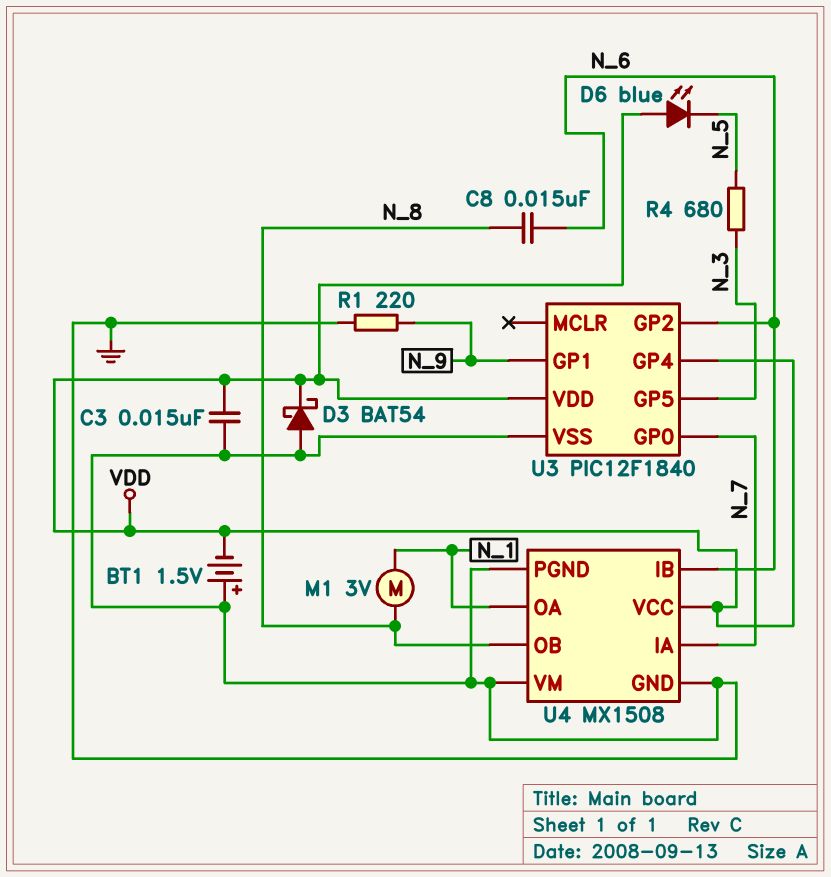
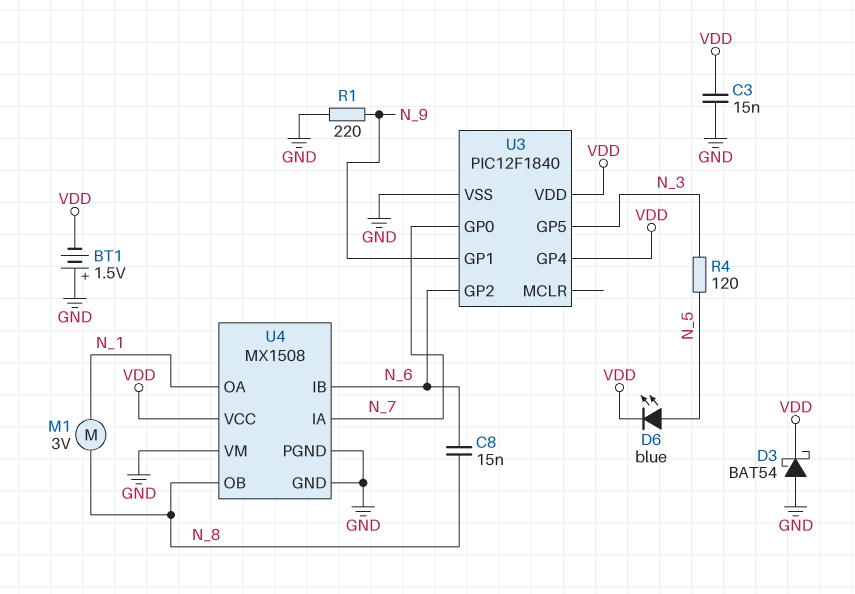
D6: LED blue (A VDD, K N_5) -> LED blue (A N_5, K VDD)
R4: 680 (N_3, N_5) -> 120 (N_3, N_5)

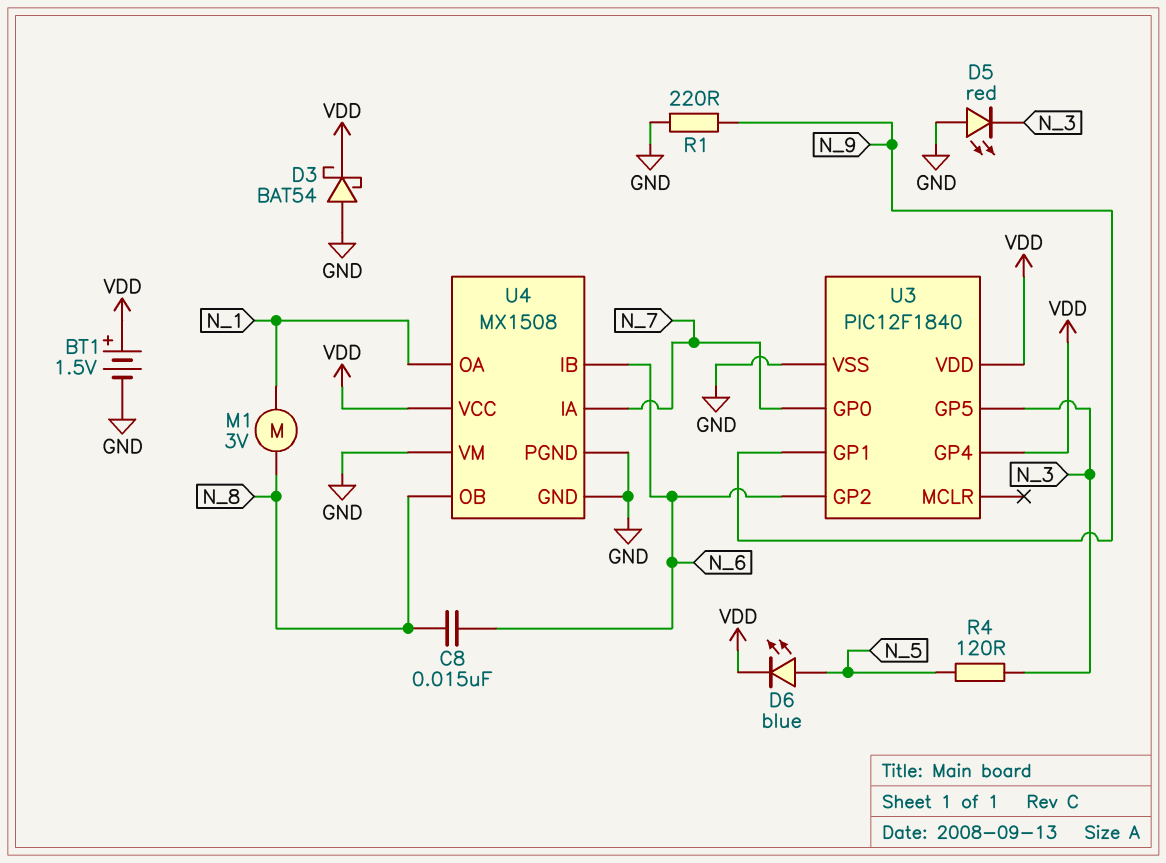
BT1: 1.5V (plus GND, minus VDD) -> 1.5V (plus VDD, minus GND)
C3: 15nF (GND, VDD) -> none
D5: none -> LED red (A GND, K N_3)

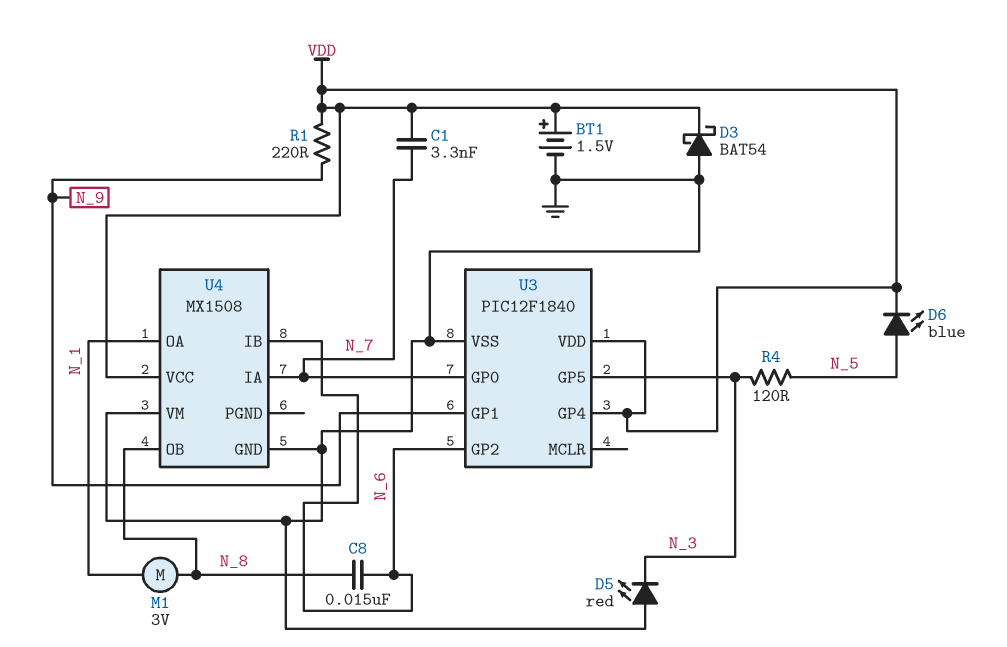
C1: none -> 3.3nF (N_7, VDD)
R1: 220 (GND, N_9) -> 220 (N_9, VDD)
U4 pin PGND: GND -> none

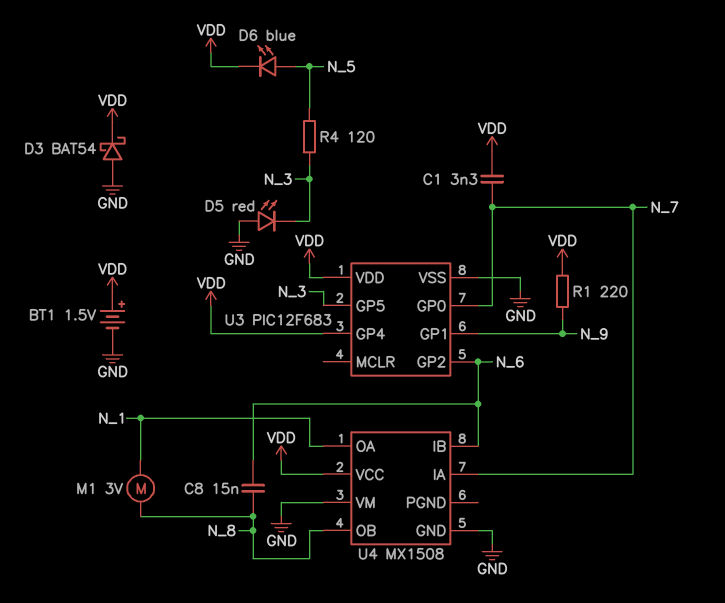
U3: PIC12F1840 -> PIC12F683

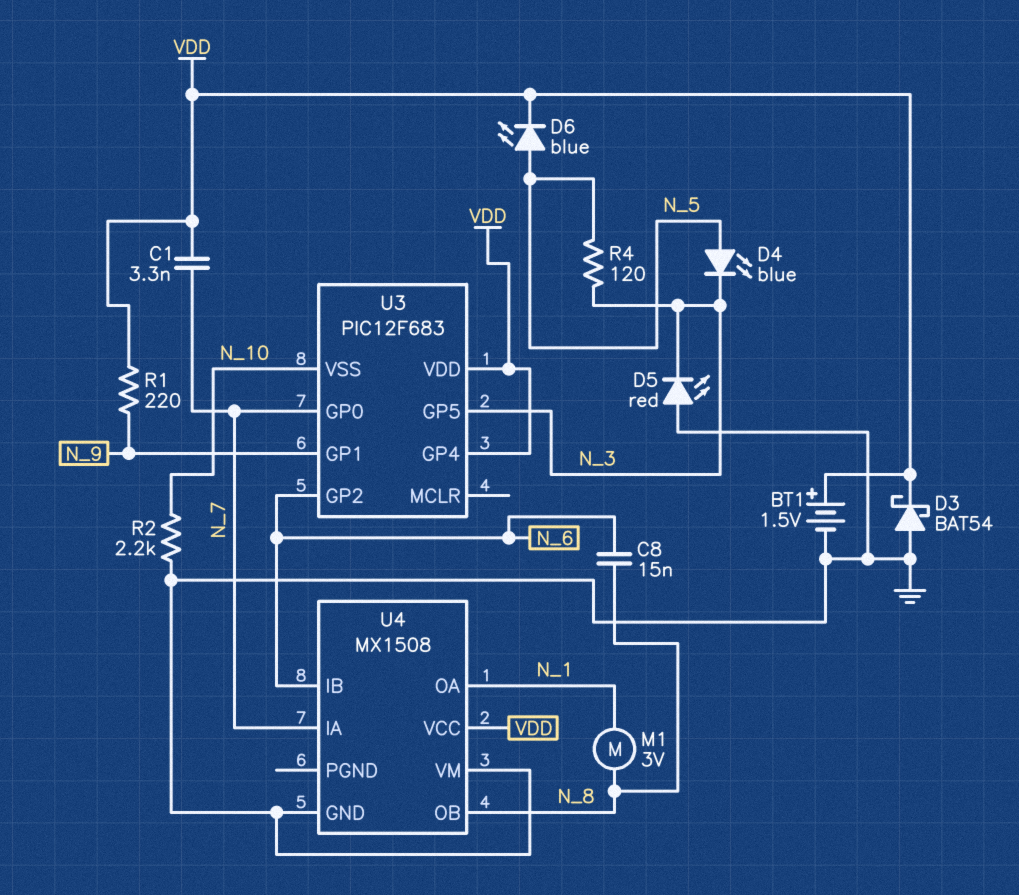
D4: none -> LED blue (A N_5, K N_3)
R2: none -> 2.2k (GND, N_10)
U3 pin VSS: GND -> N_10

